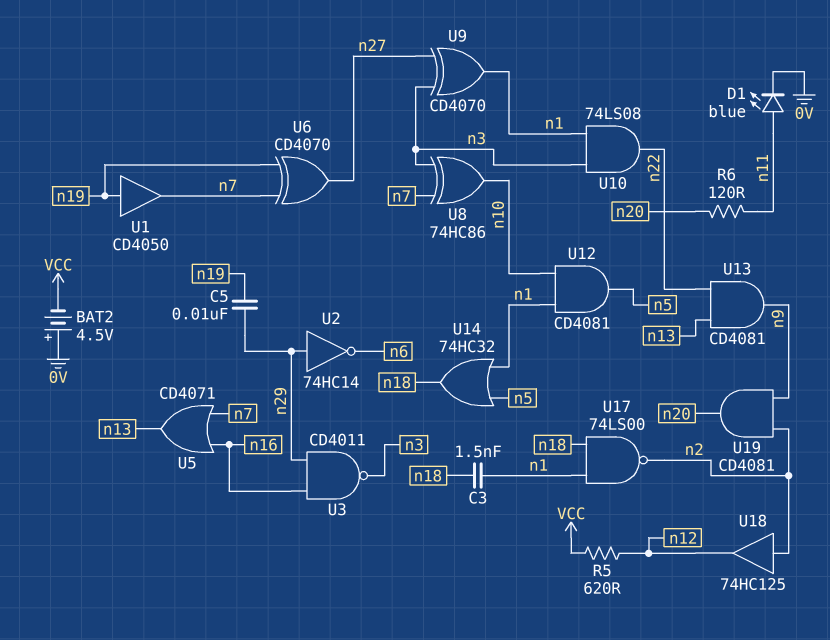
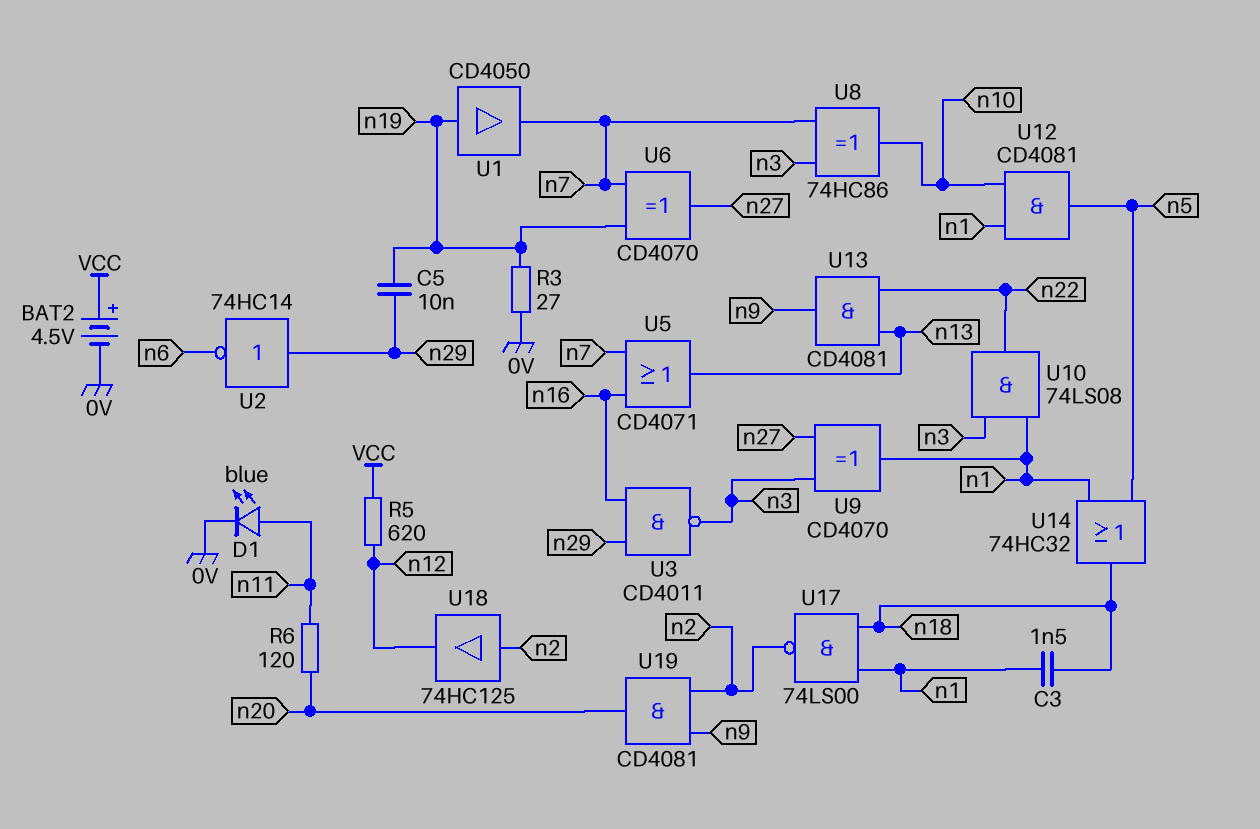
BAT2: 4.5V (plus 0V, minus VCC) -> 4.5V (plus VCC, minus 0V)
R3: none -> 27 (0V, n19)

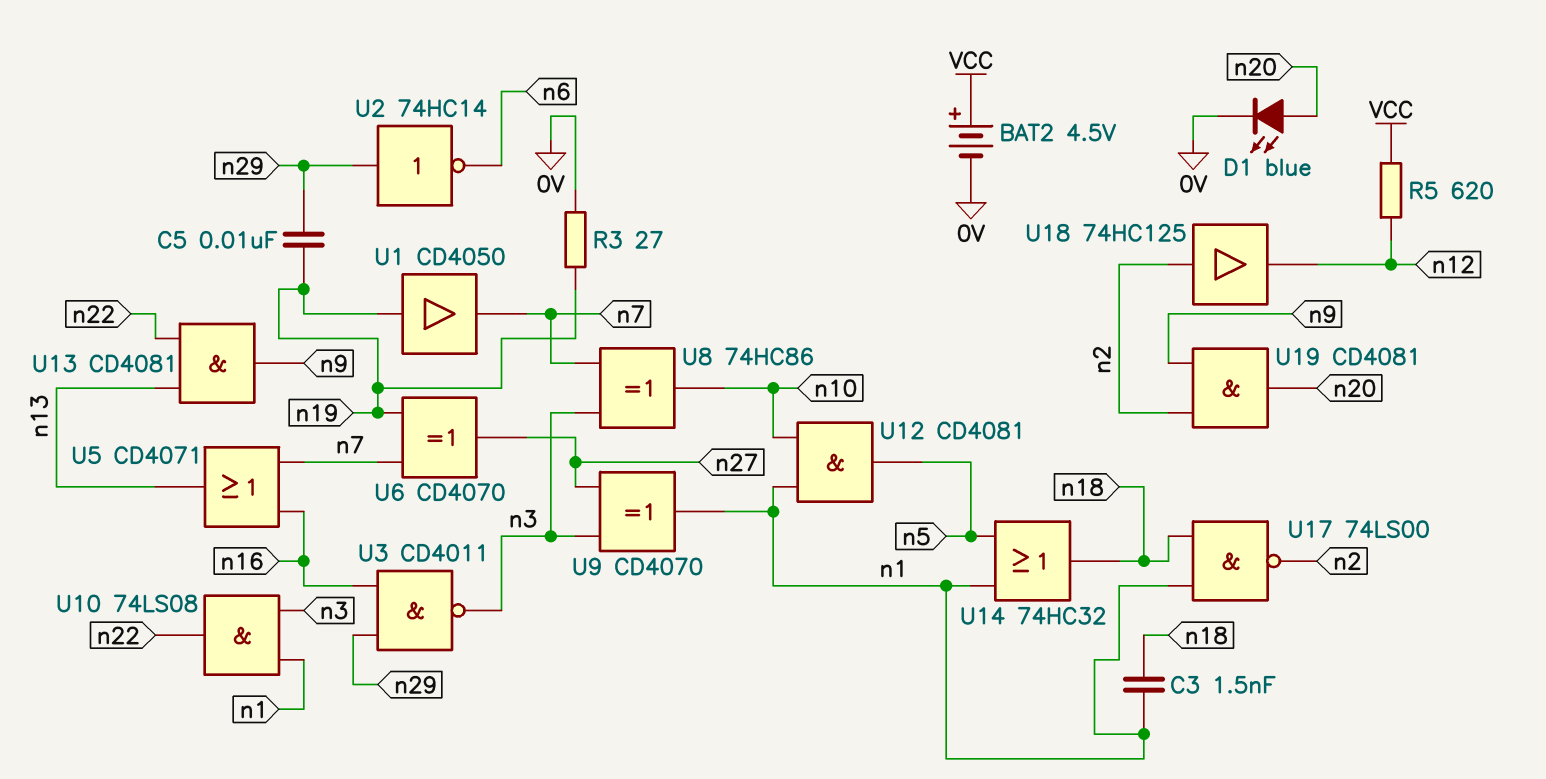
D1: LED blue (A n11, K 0V) -> LED blue (A n20, K 0V)
R6: 120 (n11, n20) -> none

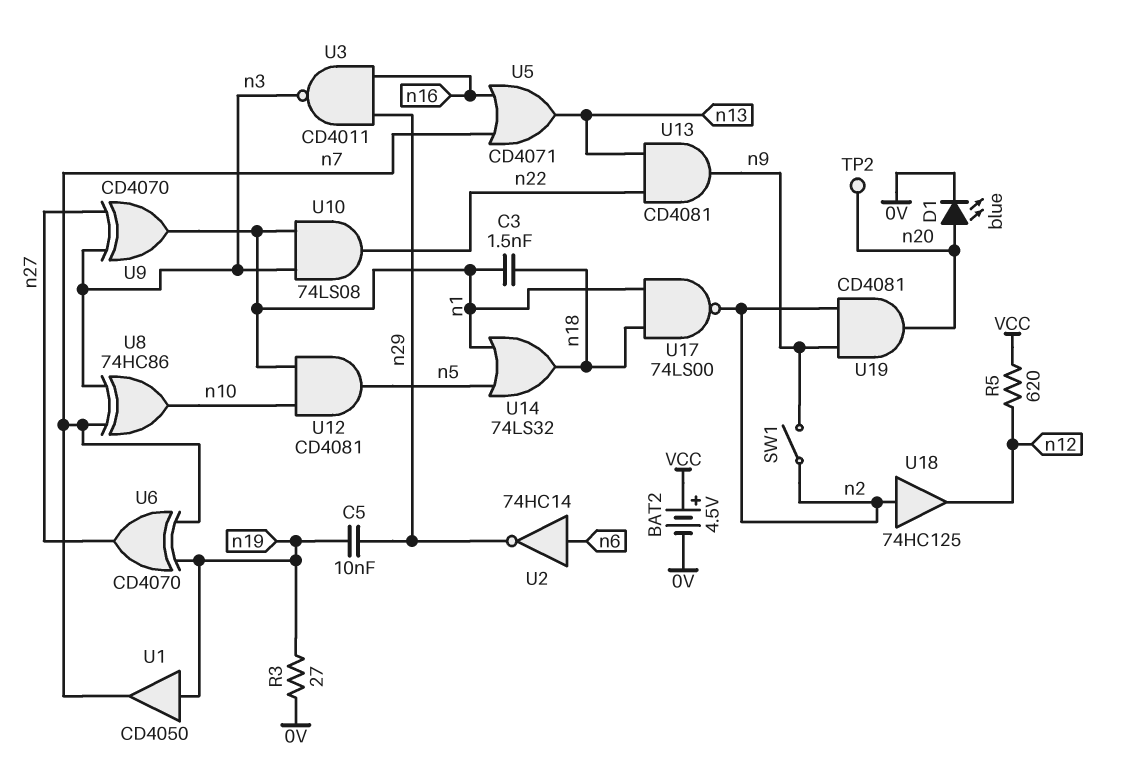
SW1: none -> switch (n2, n9)
TP2: none -> test point (n20)
U2: NOT 74HC14 (in n29, out n6) -> NOT 74HC14 (in n6, out n29)
U14: OR 74HC32 (in n1, in n5, out n18) -> OR 74LS32 (in n1, in n5, out n18)

